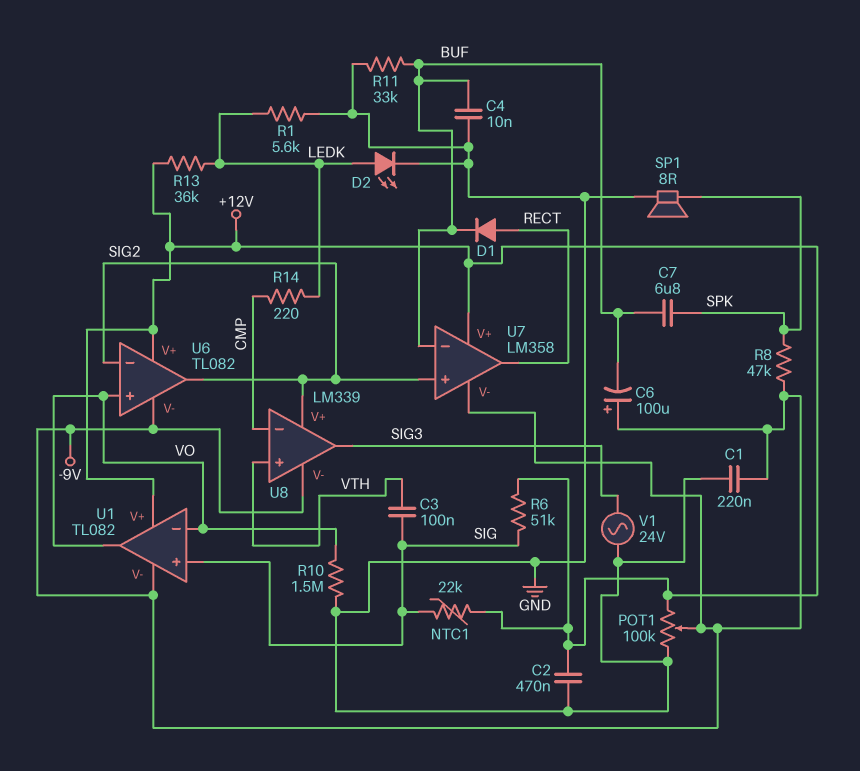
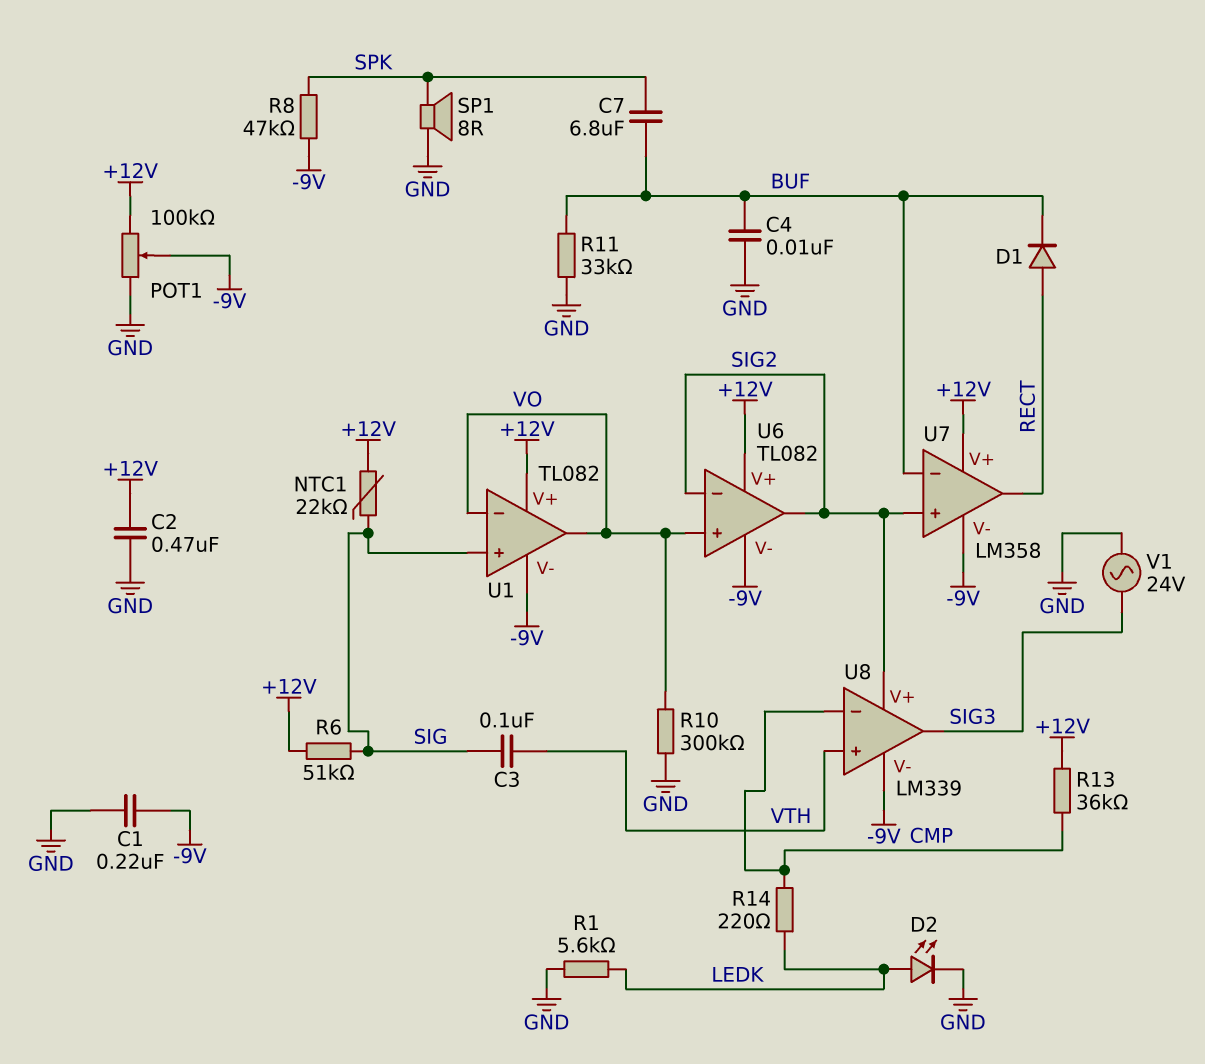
C6: 100uF (plus -9V, minus BUF) -> none
R10: 1.5M (GND, VO) -> 300k (GND, VO)
R13: 36k (+12V, LEDK) -> 36k (+12V, CMP)

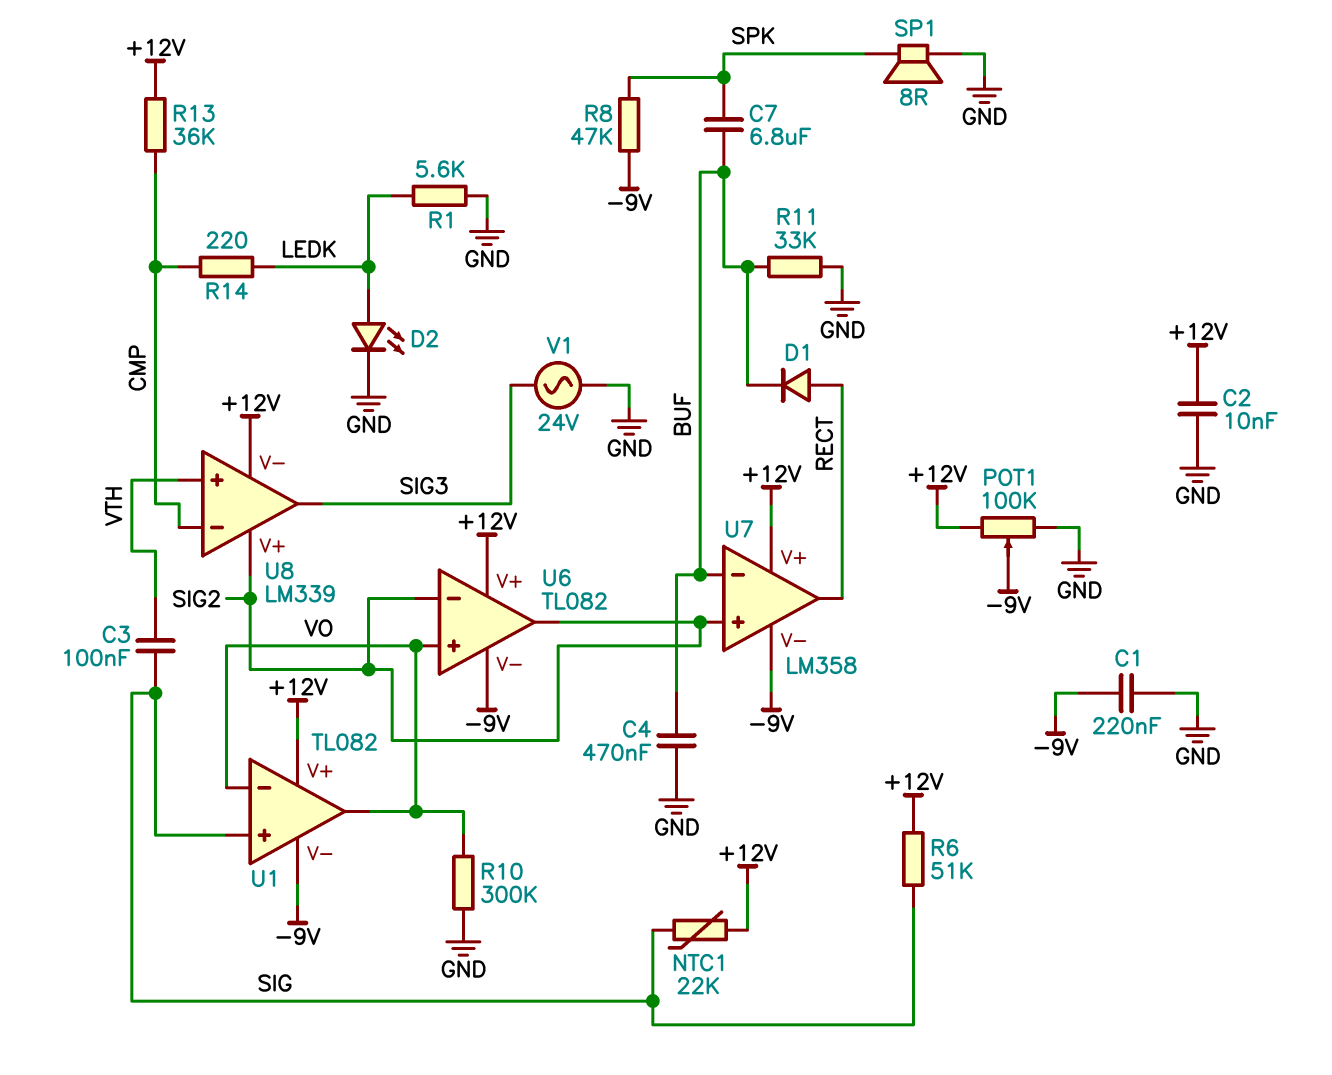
C2: 470nF (+12V, GND) -> 10nF (+12V, GND)
C4: 10nF (BUF, GND) -> 470nF (BUF, GND)
U8 pin V-: -9V -> +12V

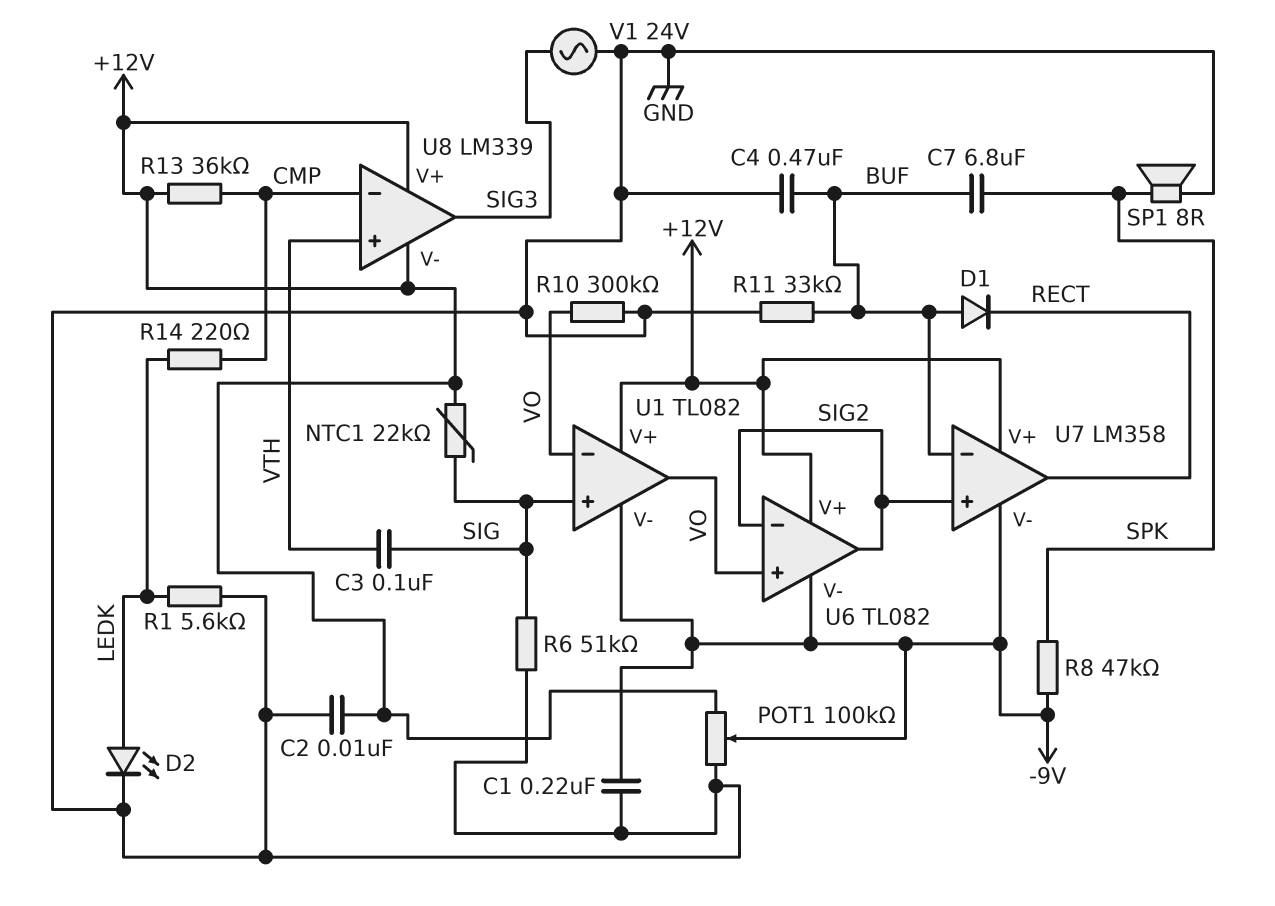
D1: diode (A RECT, K BUF) -> diode (A BUF, K RECT)
R6: 51k (+12V, SIG) -> 51k (GND, SIG)
U8 pin V+: SIG2 -> +12V

